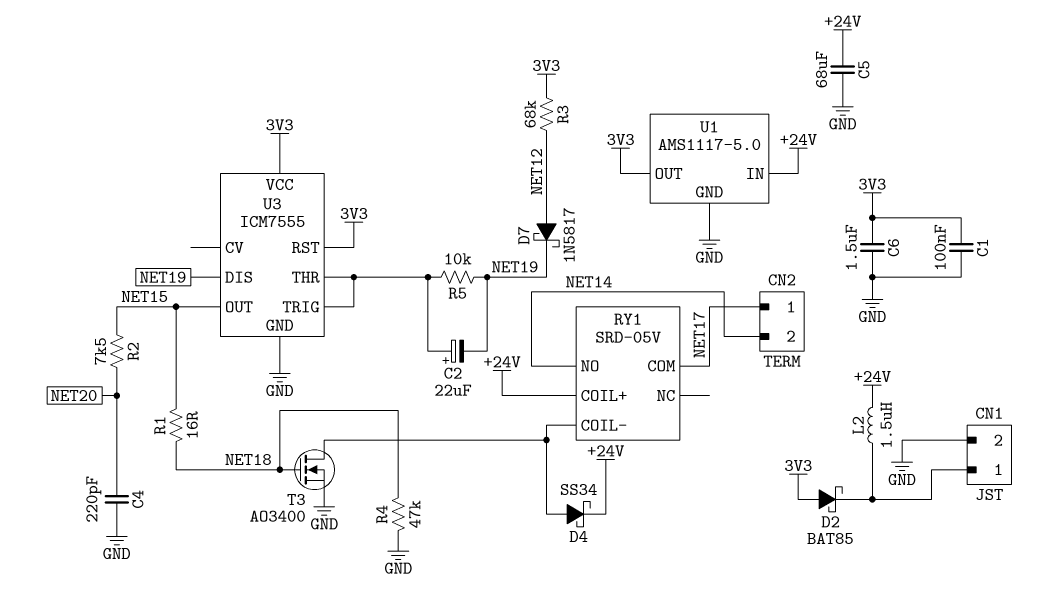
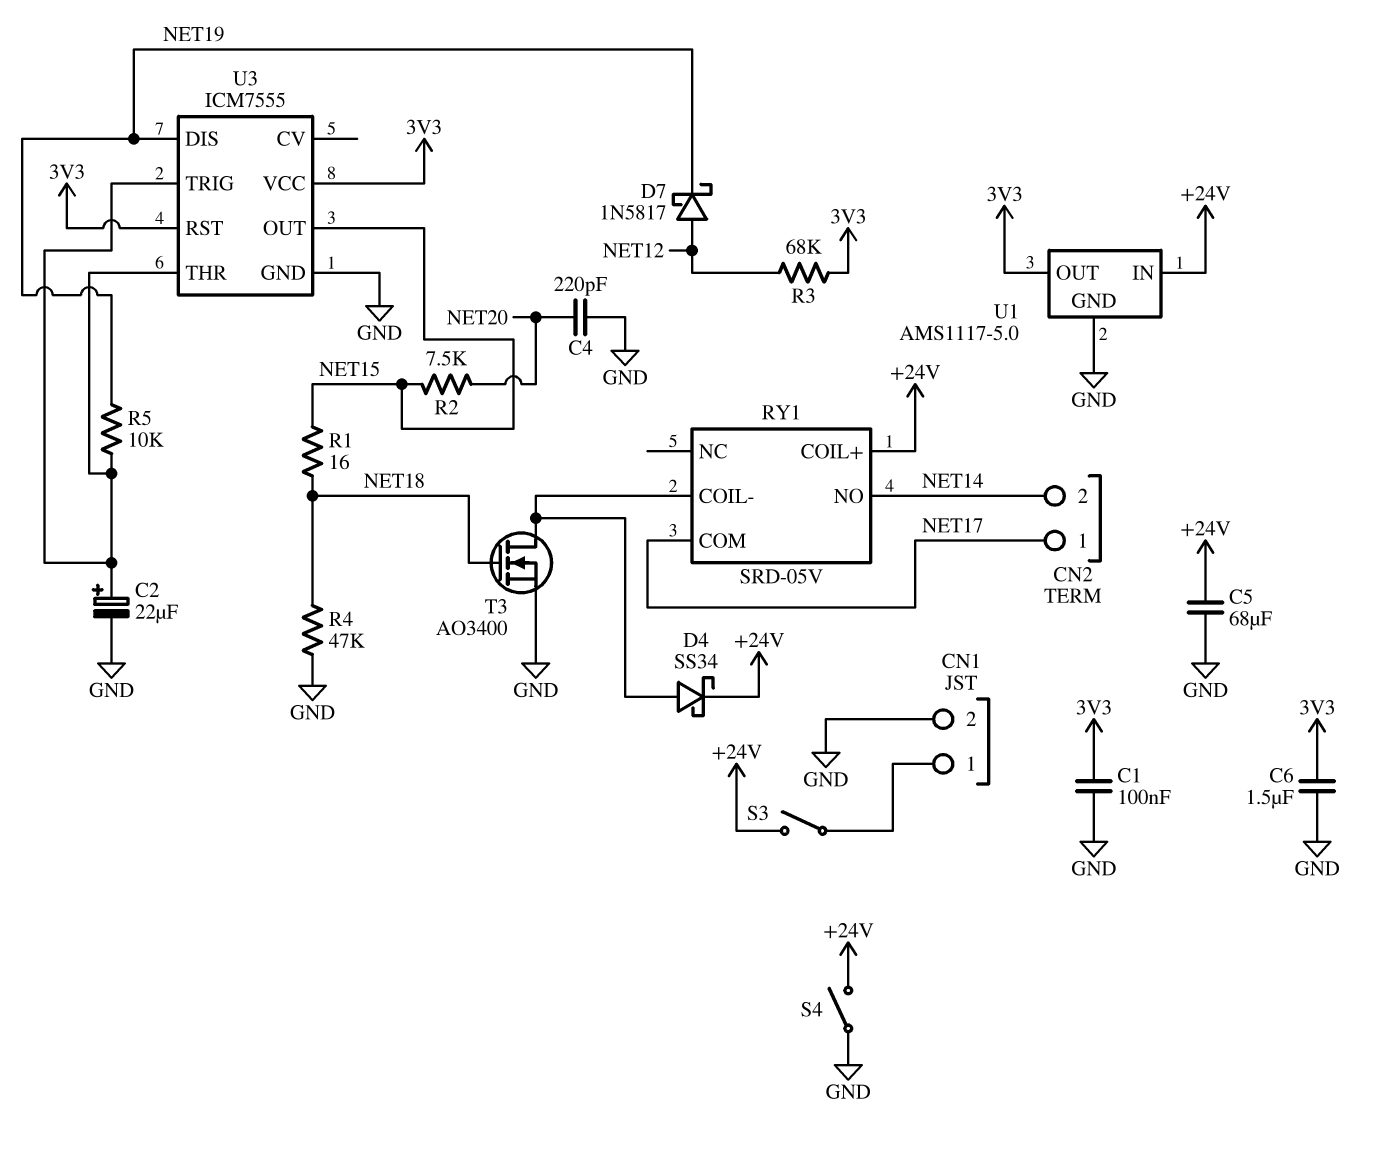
C2: 22uF (plus U3/THR, minus NET19) -> 22uF (plus U3/THR, minus GND)
D2: schottky BAT85 (A 3V3, K CN1/1) -> none
L2: 1.5uH (+24V, CN1/1) -> none
S3: none -> switch (+24V, CN1/1)
S4: none -> switch (+24V, GND)

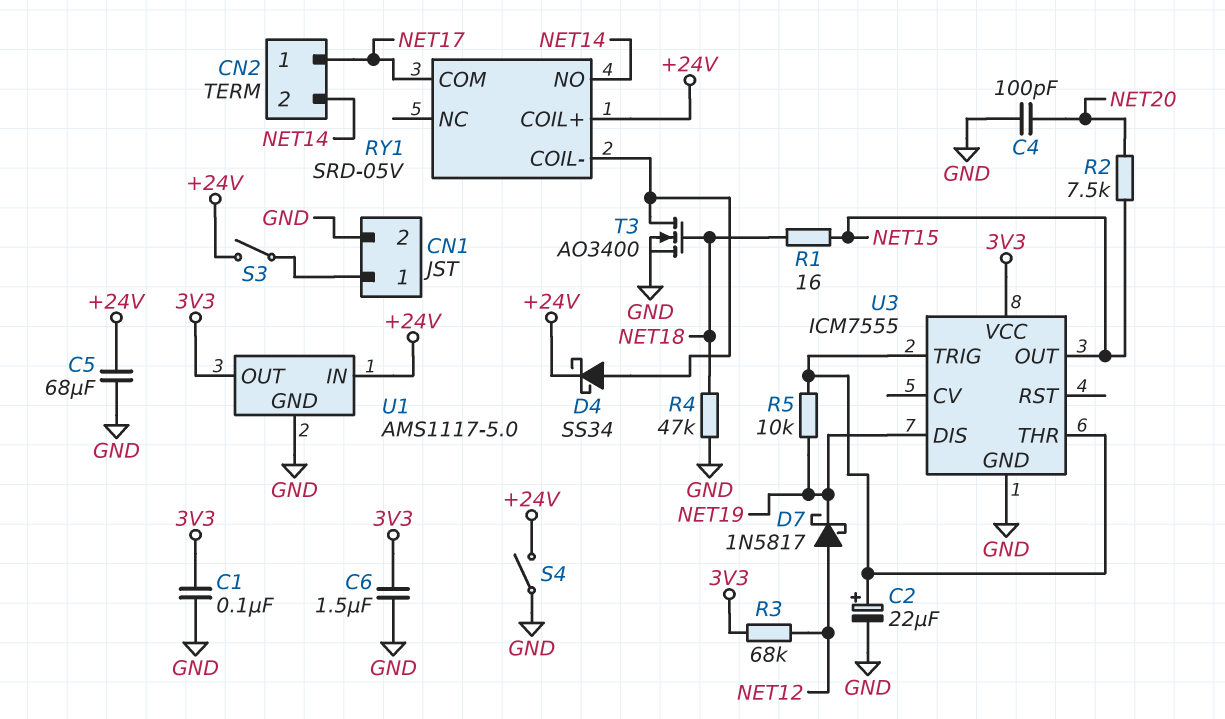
C4: 220pF (GND, NET20) -> 100pF (GND, NET20)
U3 pin RST: 3V3 -> none

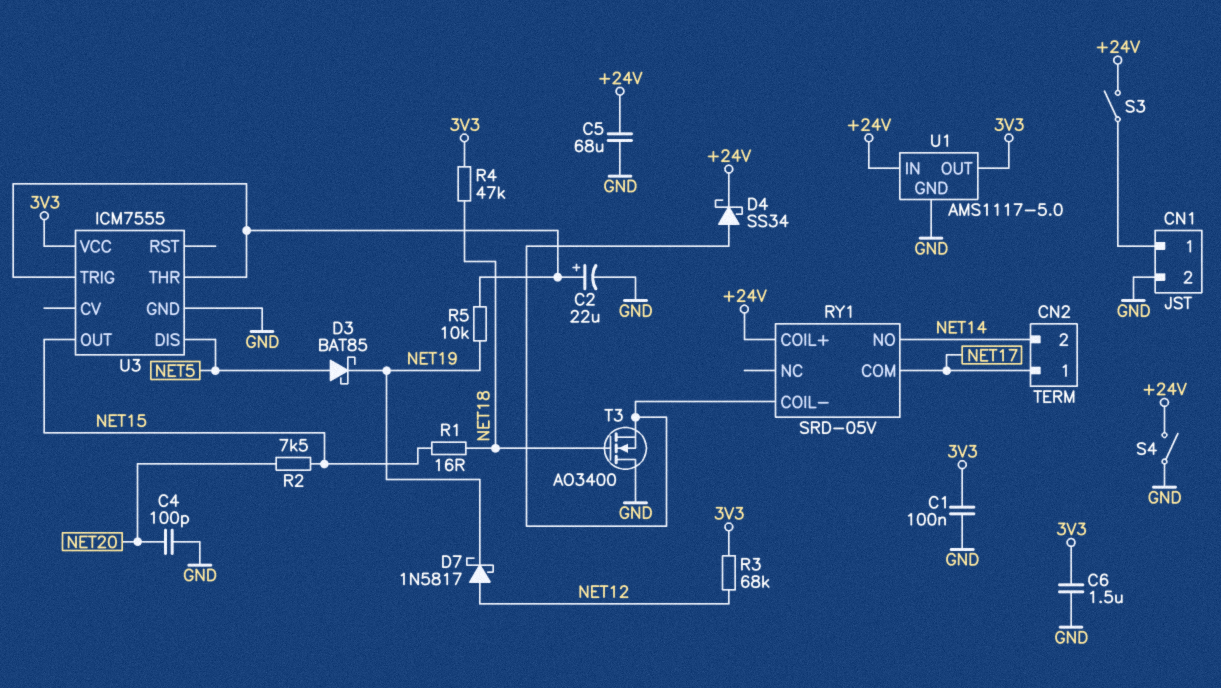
D3: none -> schottky BAT85 (A NET5, K NET19)
R4: 47k (GND, NET18) -> 47k (3V3, NET18)
T3: NMOS AO3400 (G NET18, D RY1/COIL-, S GND) -> NMOS AO3400 (G NET18, D GND, S RY1/COIL-)
U3 pin DIS: NET19 -> NET5

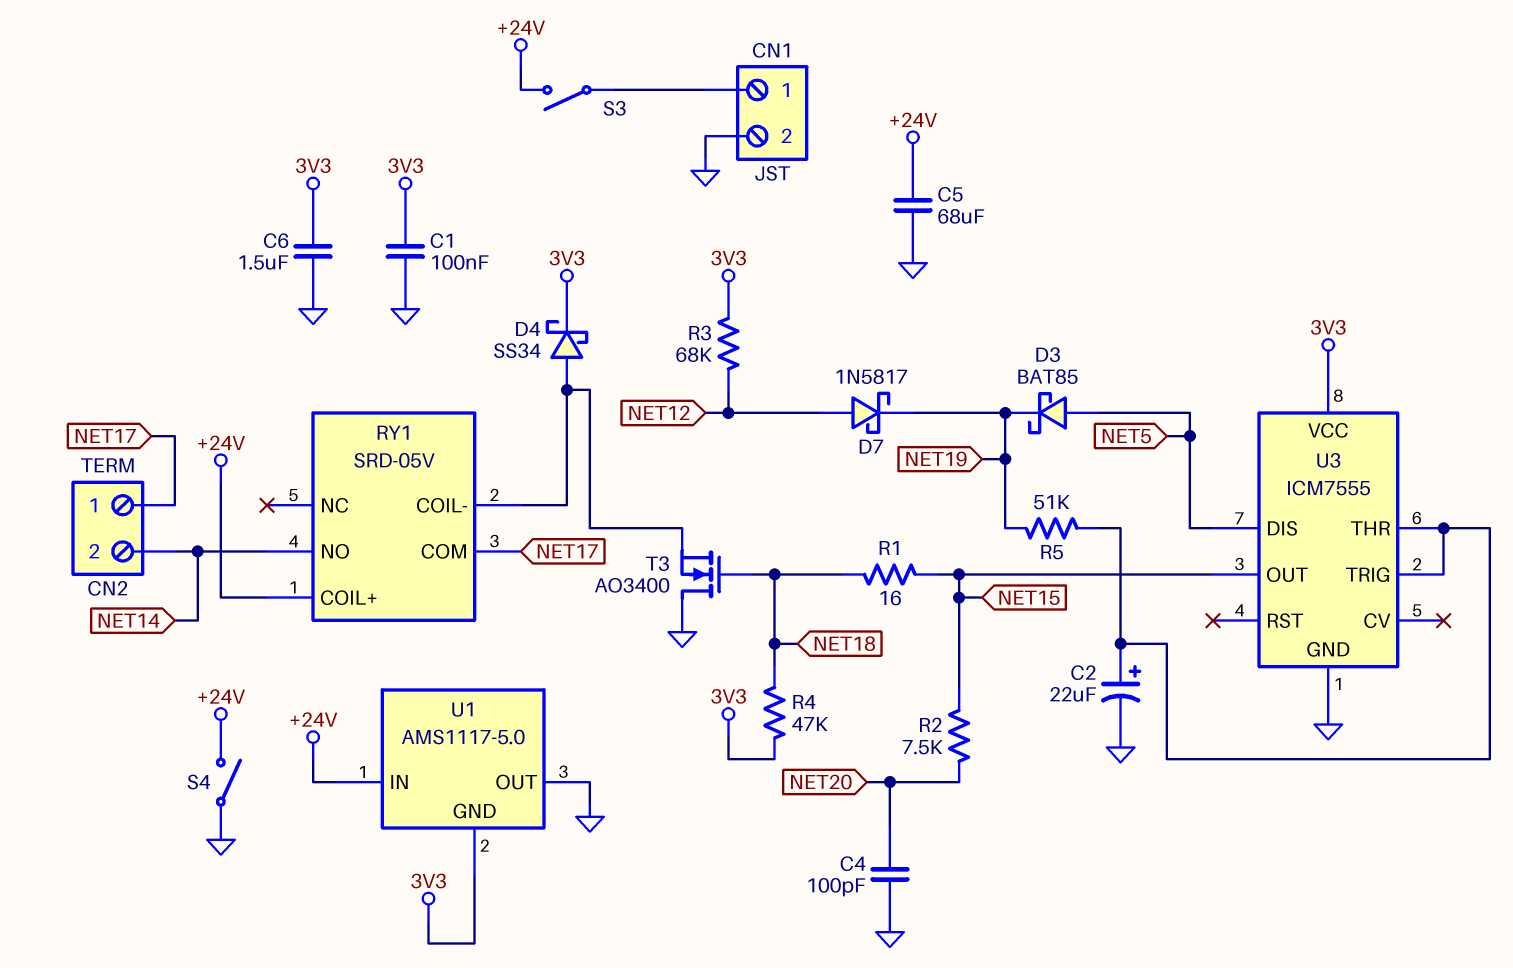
D4: schottky SS34 (A RY1/COIL-, K +24V) -> schottky SS34 (A RY1/COIL-, K 3V3)
R5: 10k (NET19, U3/THR) -> 51k (NET19, U3/THR)
U1 pin GND: GND -> 3V3
U1 pin OUT: 3V3 -> GND

